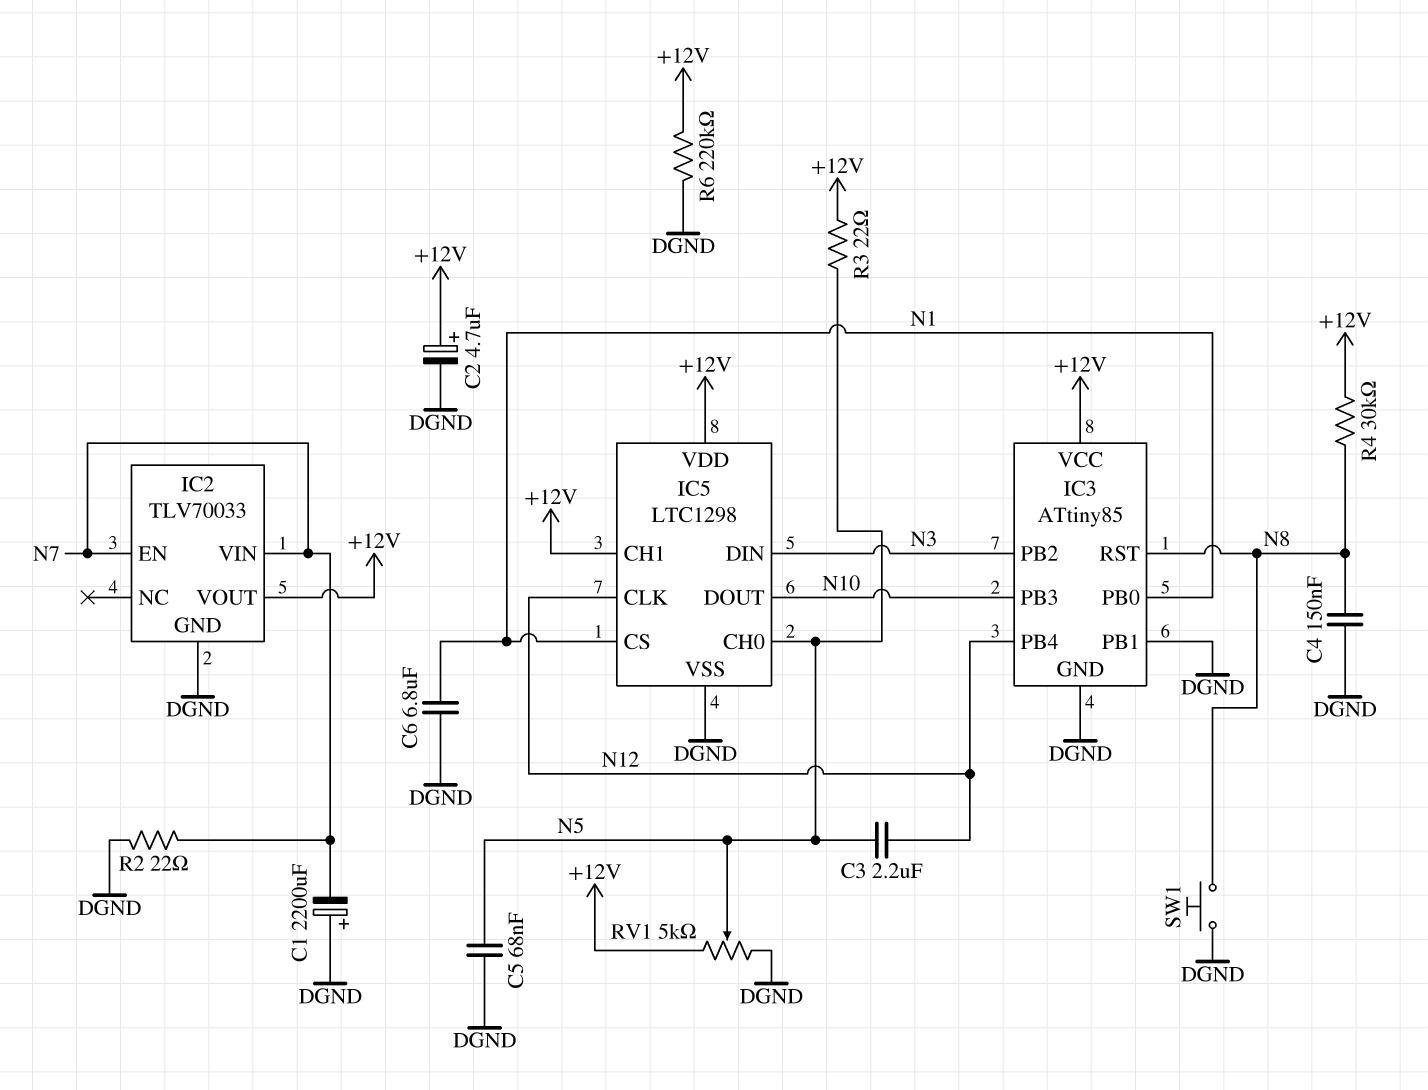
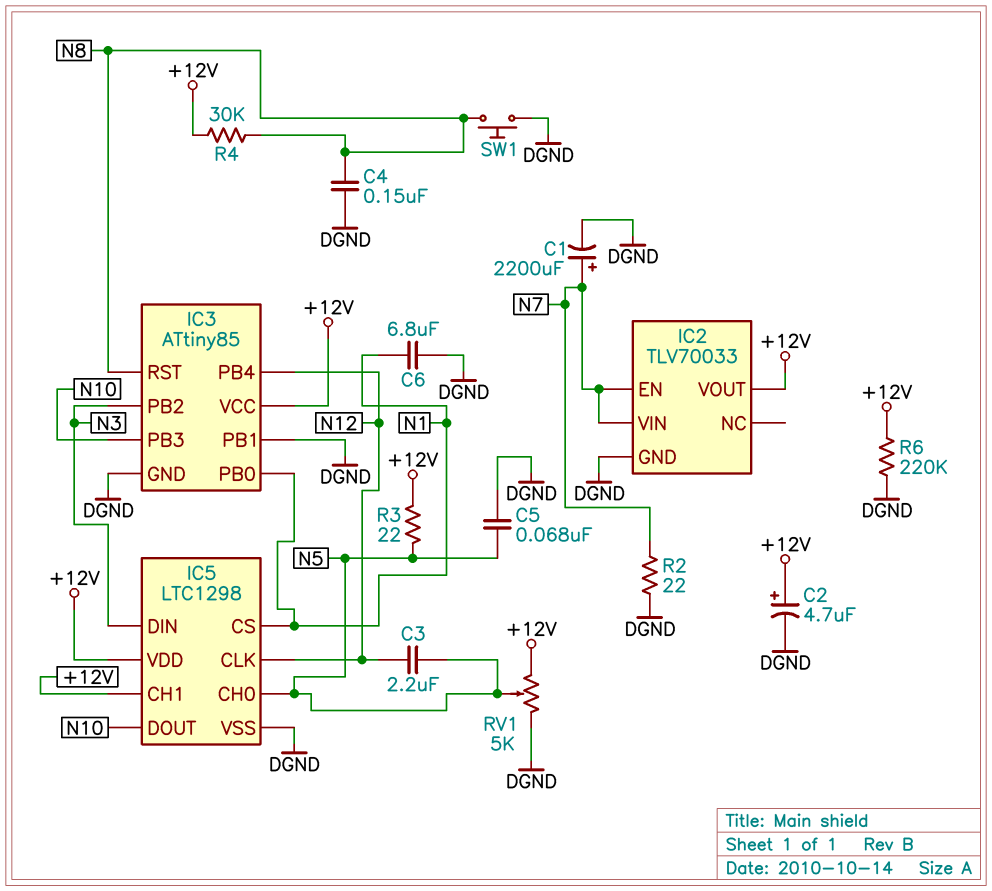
C1: 2200uF (plus DGND, minus N7) -> 2200uF (plus N7, minus DGND)

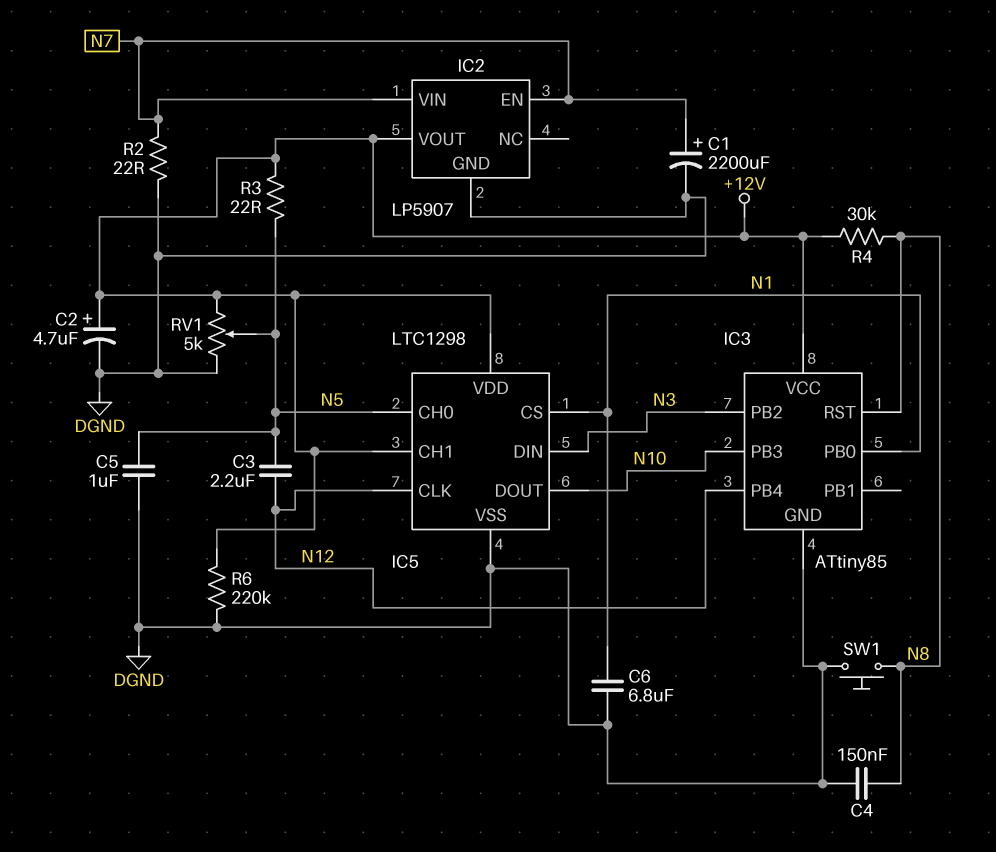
C5: 68nF (DGND, N5) -> 1uF (DGND, N5)
IC2: TLV70033 -> LP5907
IC3 pin PB1: DGND -> none

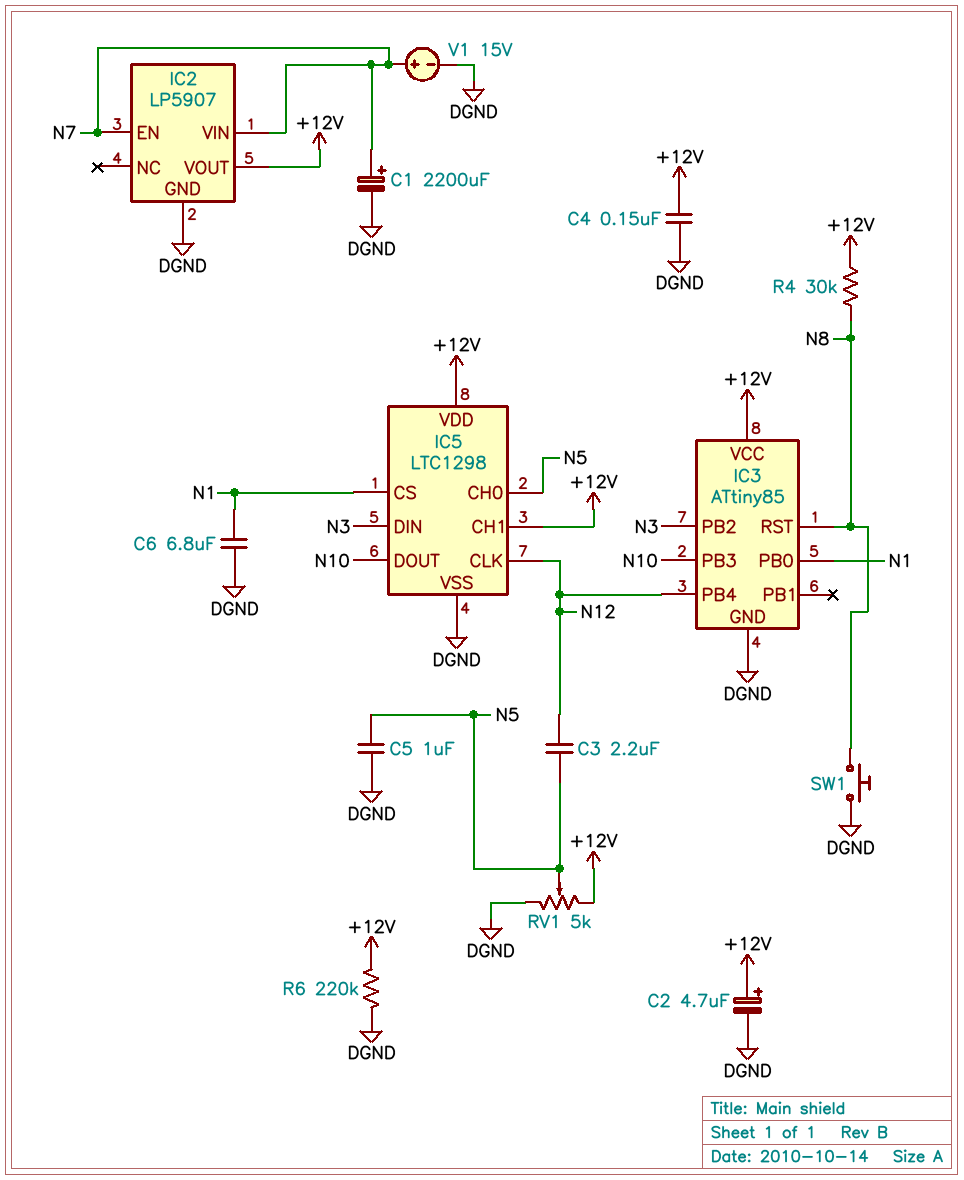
C4: 150nF (DGND, N8) -> 150nF (+12V, DGND)
R2: 22 (DGND, N7) -> none
R3: 22 (+12V, N5) -> none
V1: none -> 15V (plus N7, minus DGND)

